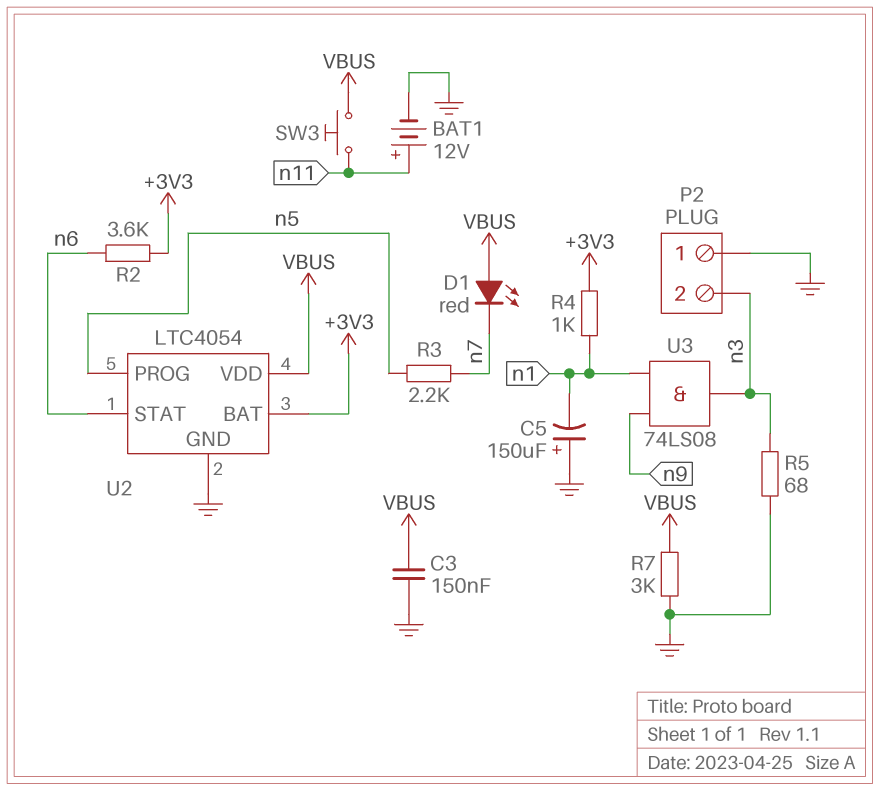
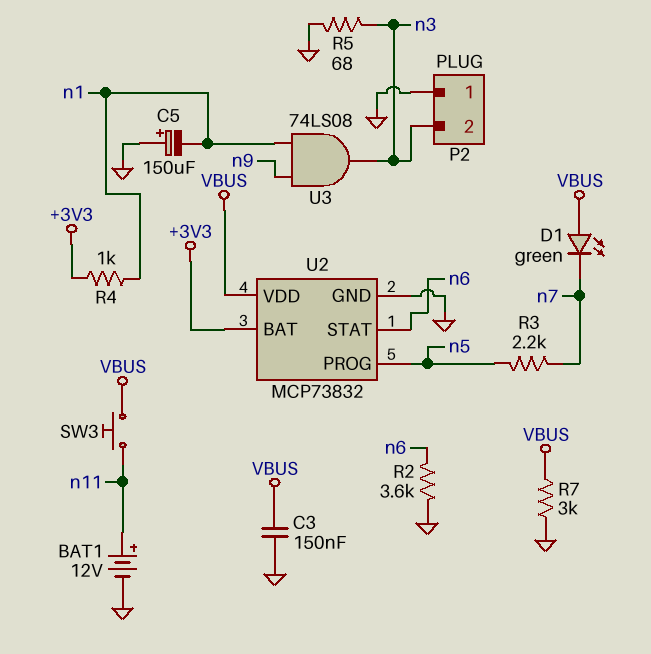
D1: LED red (A VBUS, K n7) -> LED green (A VBUS, K n7)
R2: 3.6k (+3V3, n6) -> 3.6k (GND, n6)
U2: LTC4054 -> MCP73832

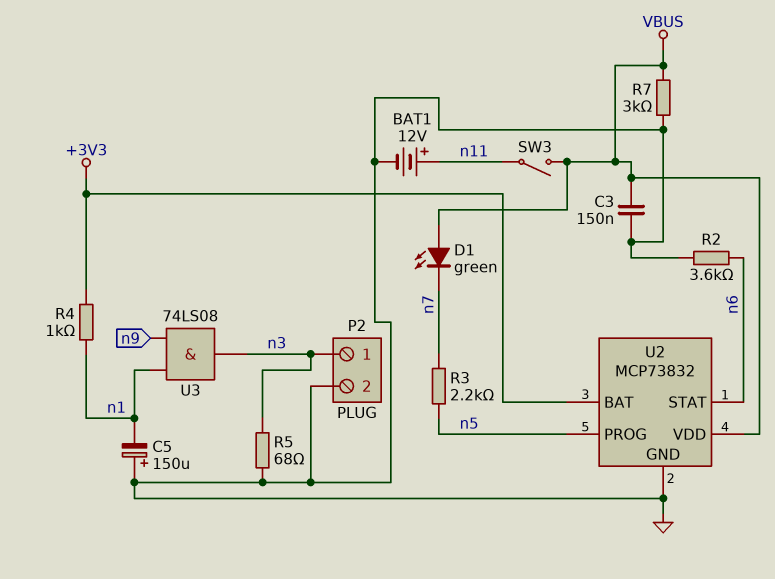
P2 pin 1: GND -> n3
P2 pin 2: n3 -> GND
SW3: button (VBUS, n11) -> switch (VBUS, n11)

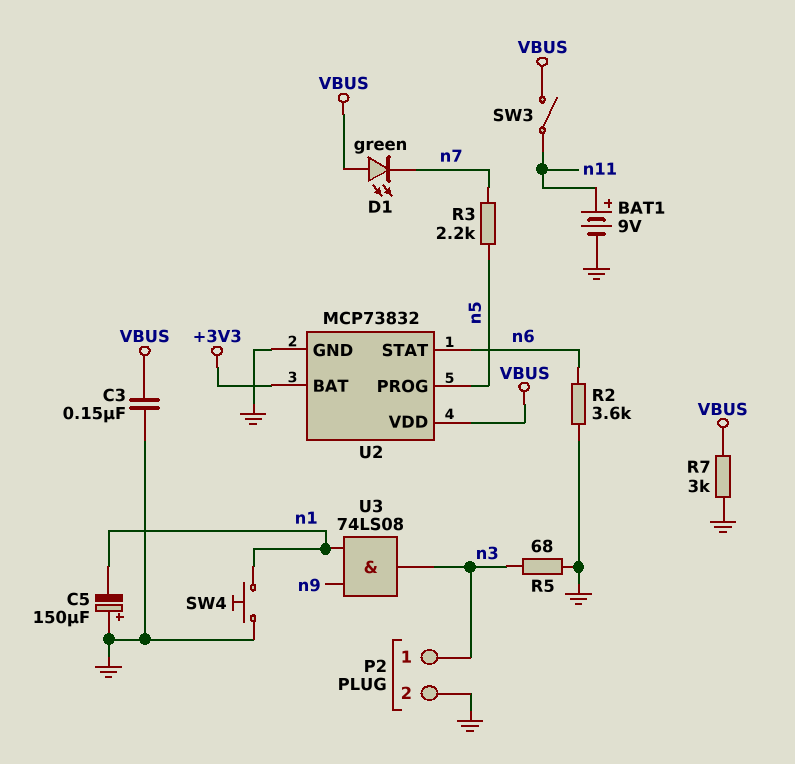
BAT1: 12V (plus n11, minus GND) -> 9V (plus n11, minus GND)
R4: 1k (+3V3, n1) -> none
SW4: none -> button (GND, n1)

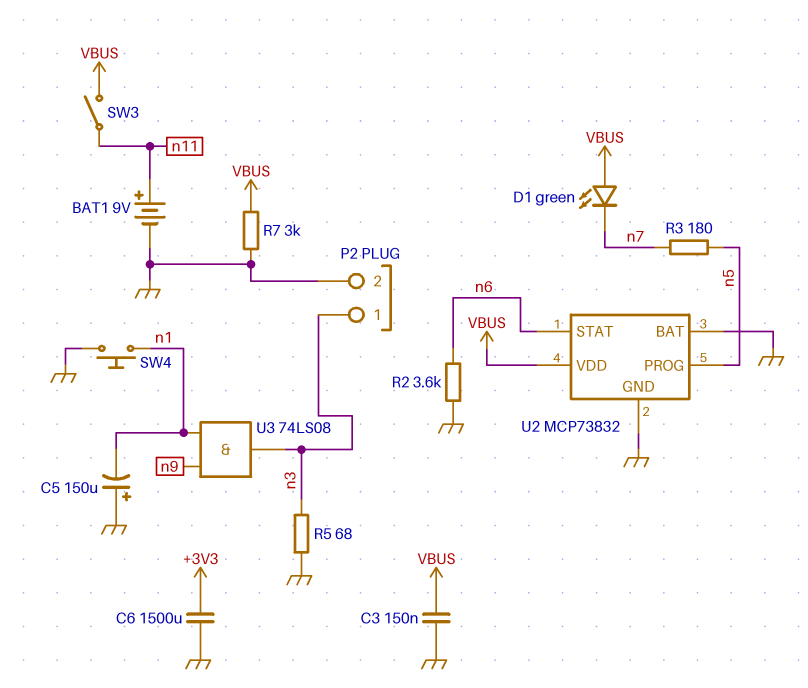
C6: none -> 1500uF (+3V3, GND)
R3: 2.2k (n5, n7) -> 180 (n5, n7)
U2 pin BAT: +3V3 -> GND

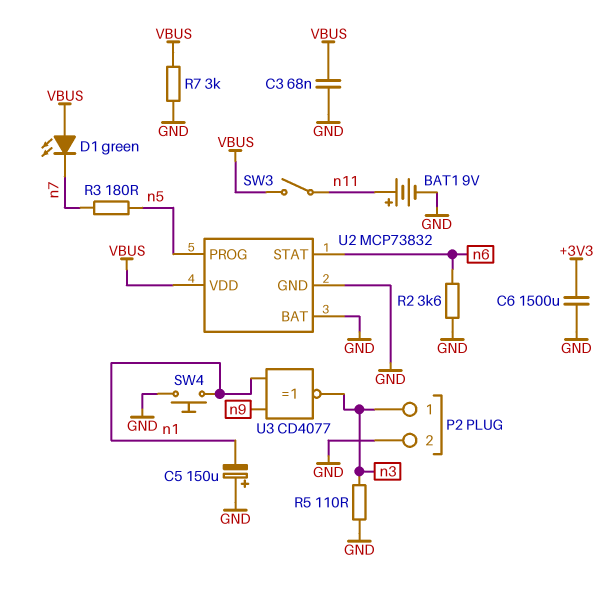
C3: 150nF (GND, VBUS) -> 68nF (GND, VBUS)
R5: 68 (GND, n3) -> 110 (GND, n3)
U3: AND 74LS08 (in n1, in n9, out n3) -> XNOR CD4077 (in n1, in n9, out n3)

